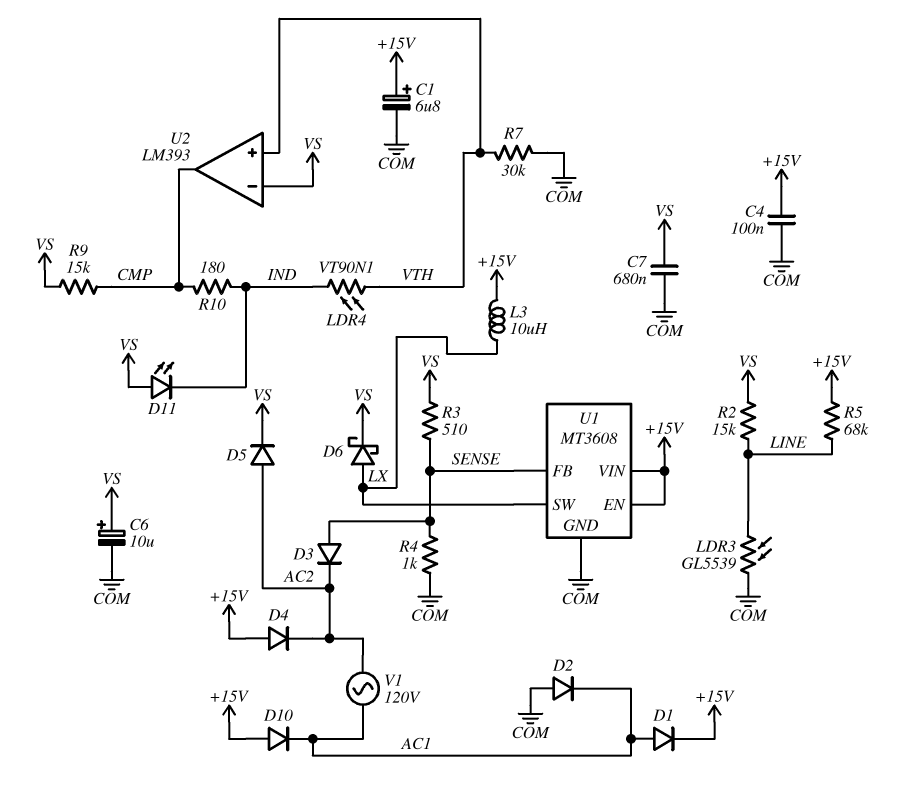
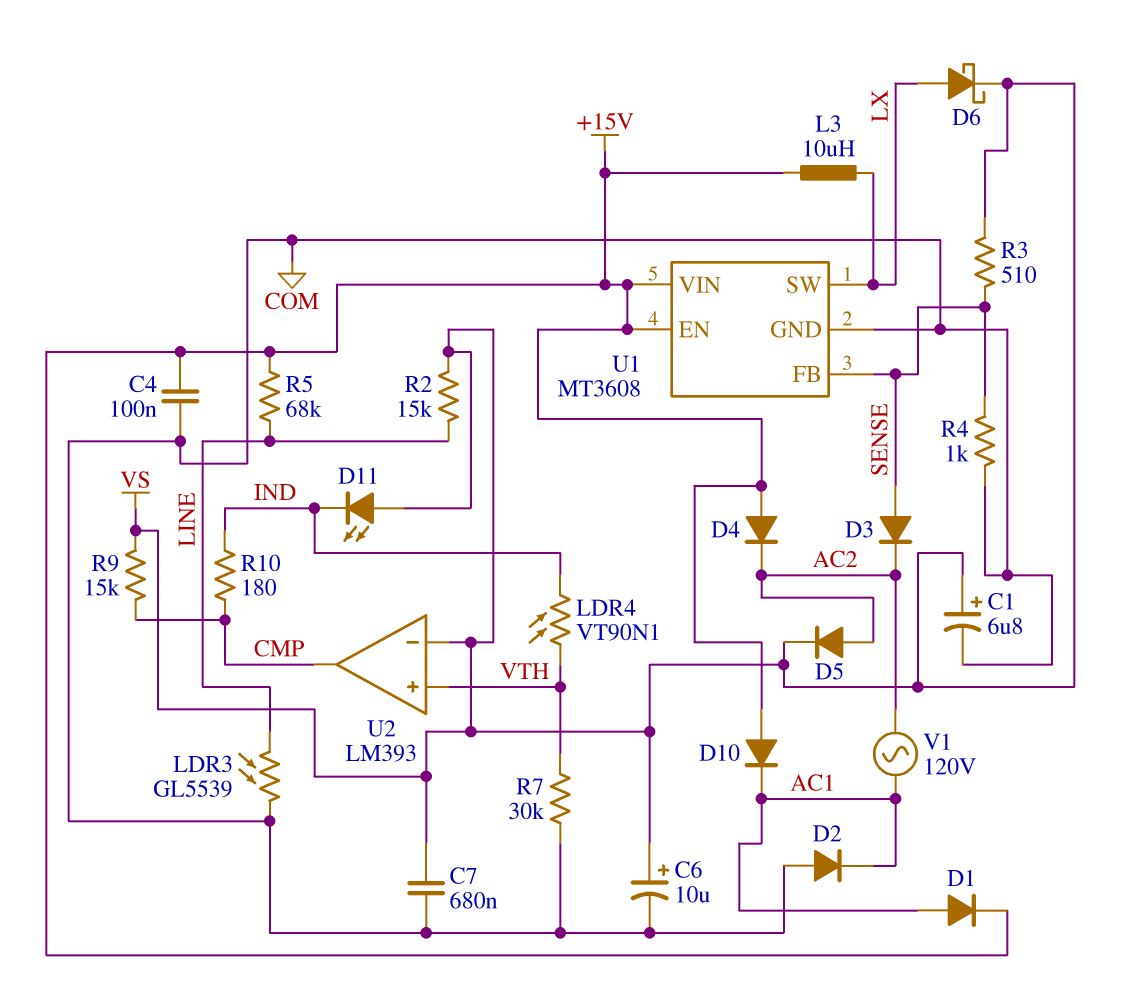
C1: 6.8uF (plus +15V, minus COM) -> 6.8uF (plus VS, minus COM)

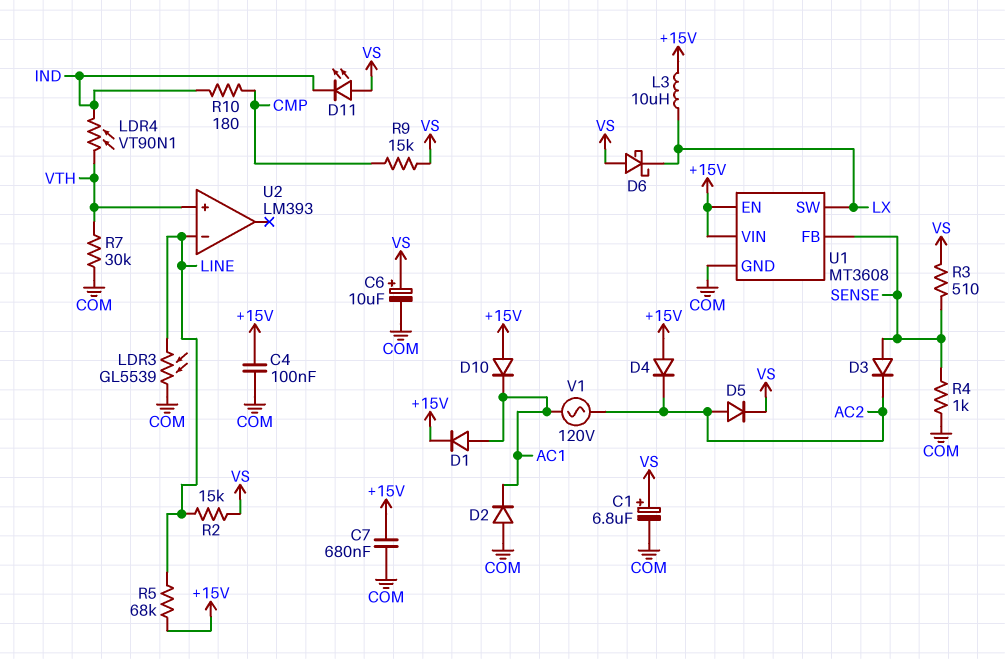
C7: 680nF (COM, VS) -> 680nF (+15V, COM)
D6: schottky (A LX, K VS) -> schottky (A VS, K LX)
U2 pin in-: VS -> LINE
U2 pin out: CMP -> none

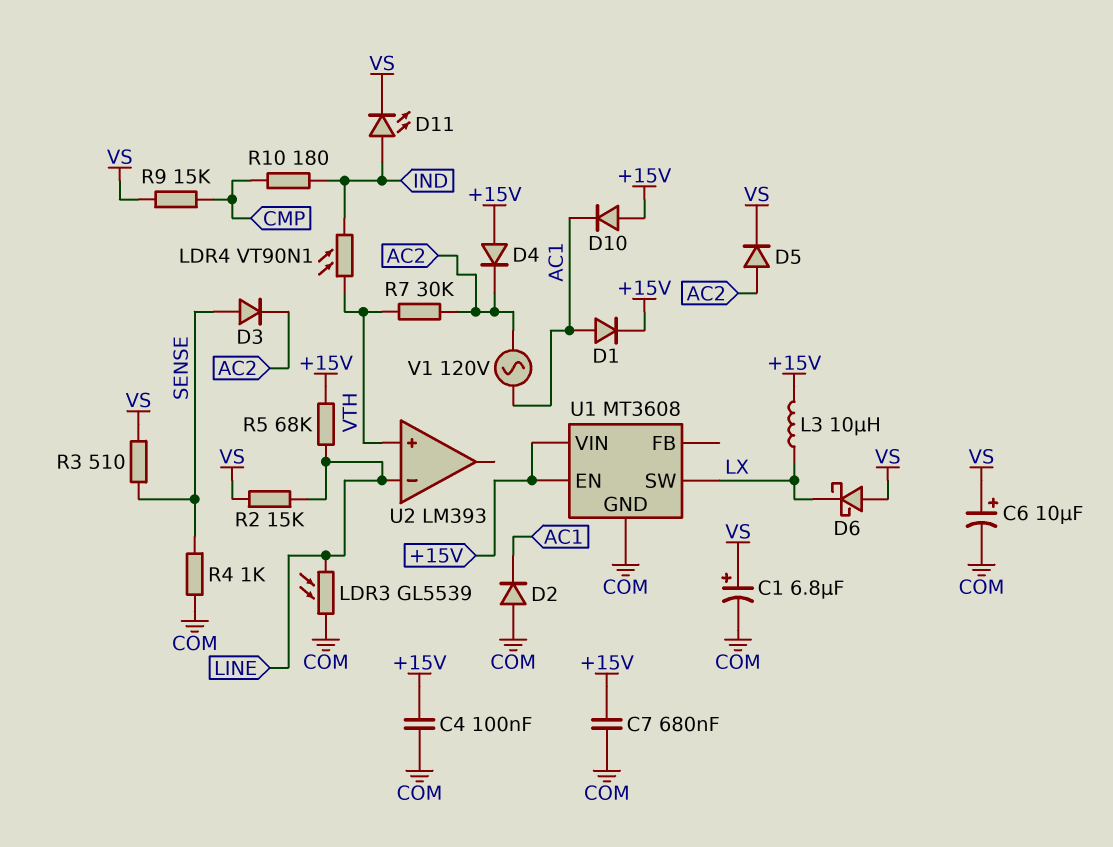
D11: LED (A VS, K IND) -> LED (A IND, K VS)
R7: 30k (COM, VTH) -> 30k (AC2, VTH)
U1 pin FB: SENSE -> none

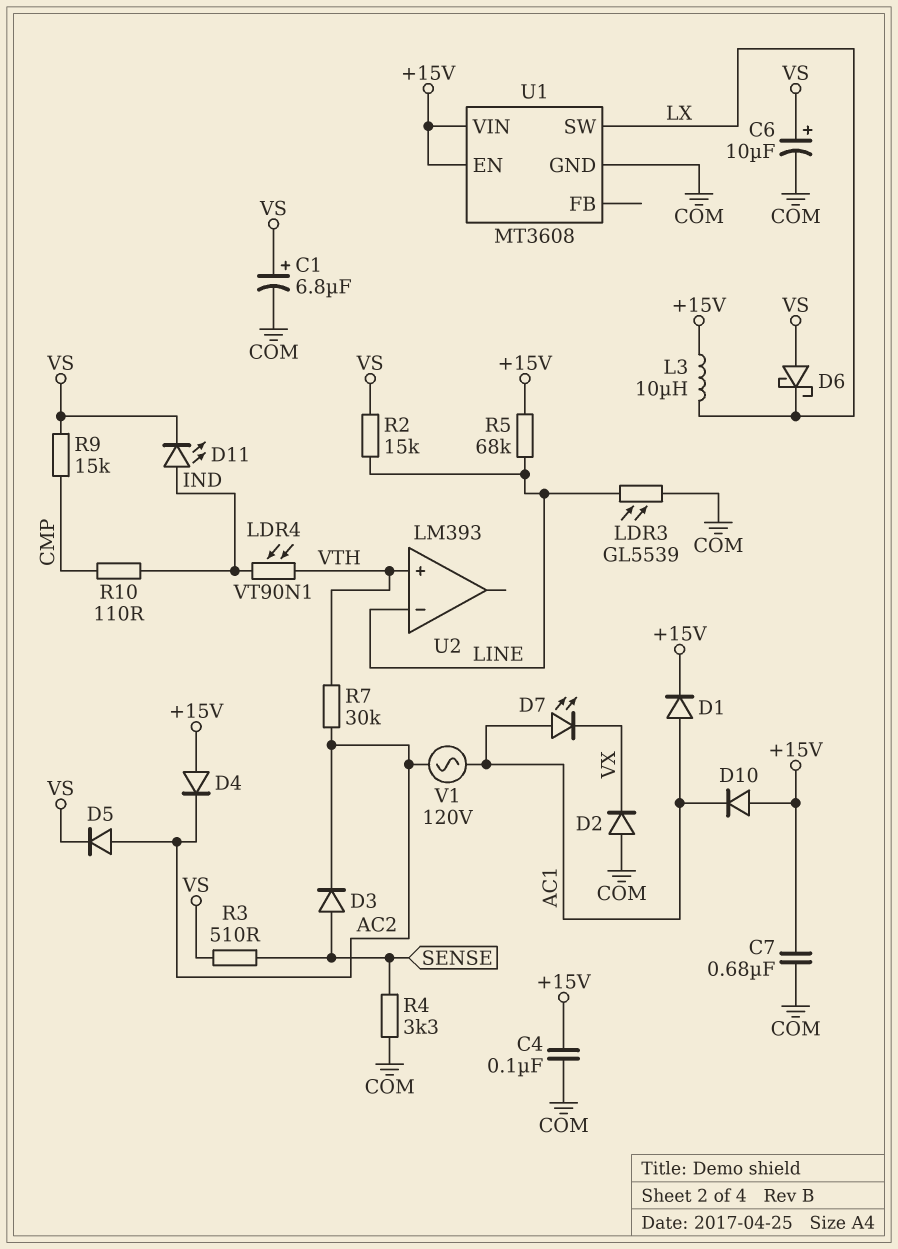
D2: diode (A COM, K AC1) -> diode (A COM, K VX)
D7: none -> LED (A AC1, K VX)
R4: 1k (COM, SENSE) -> 3.3k (COM, SENSE)
R10: 180 (CMP, IND) -> 110 (CMP, IND)

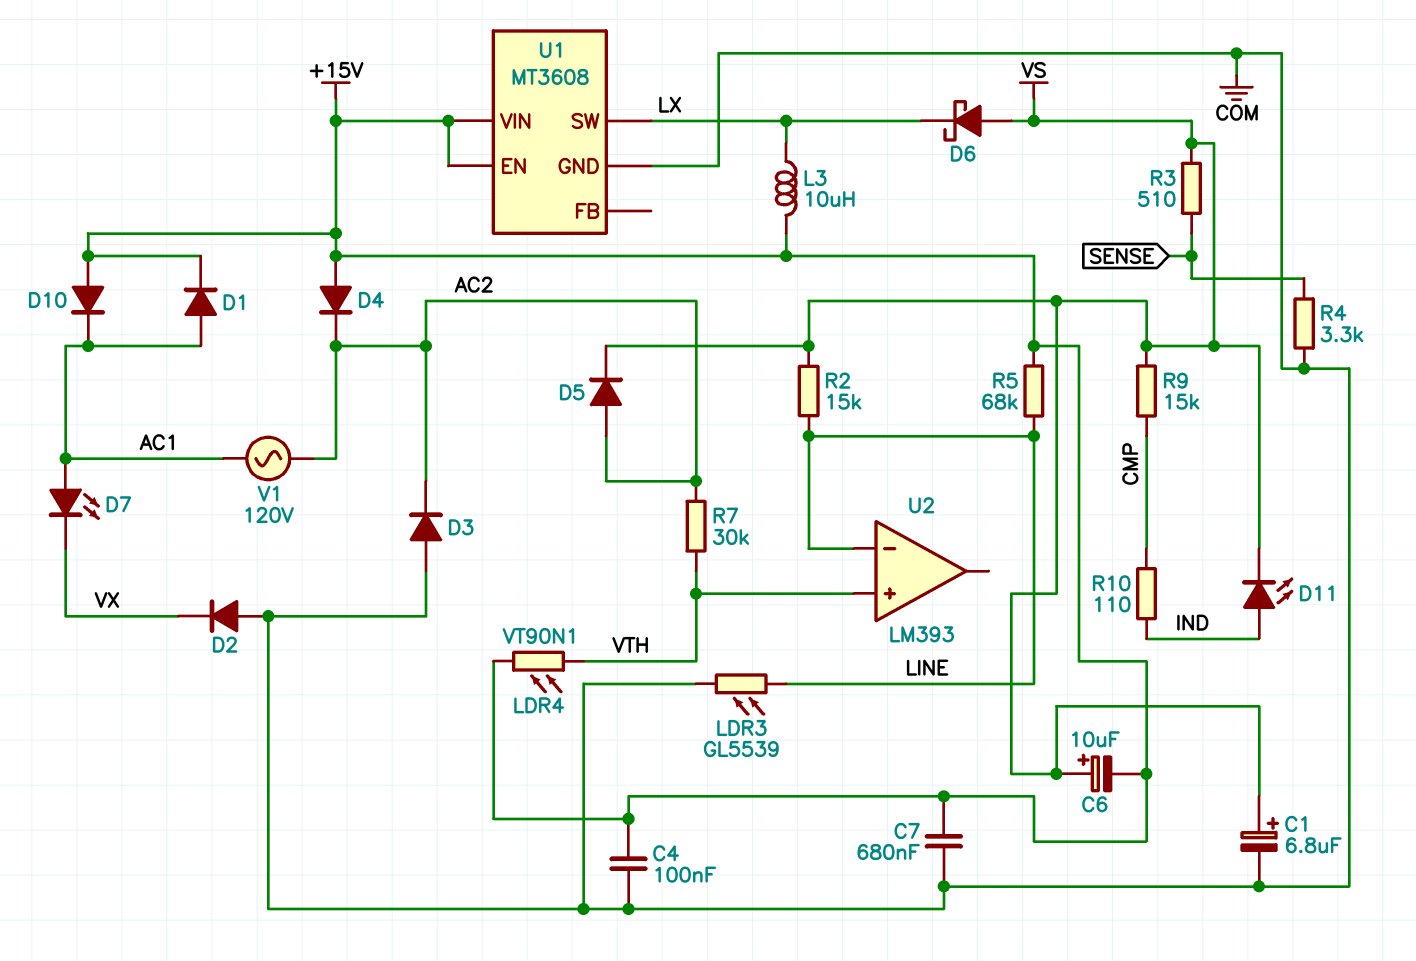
C6: 10uF (plus VS, minus COM) -> 10uF (plus VS, minus +15V)
D3: diode (A SENSE, K AC2) -> diode (A COM, K AC2)
LDR4: VT90N1 (IND, VTH) -> VT90N1 (+15V, VTH)

